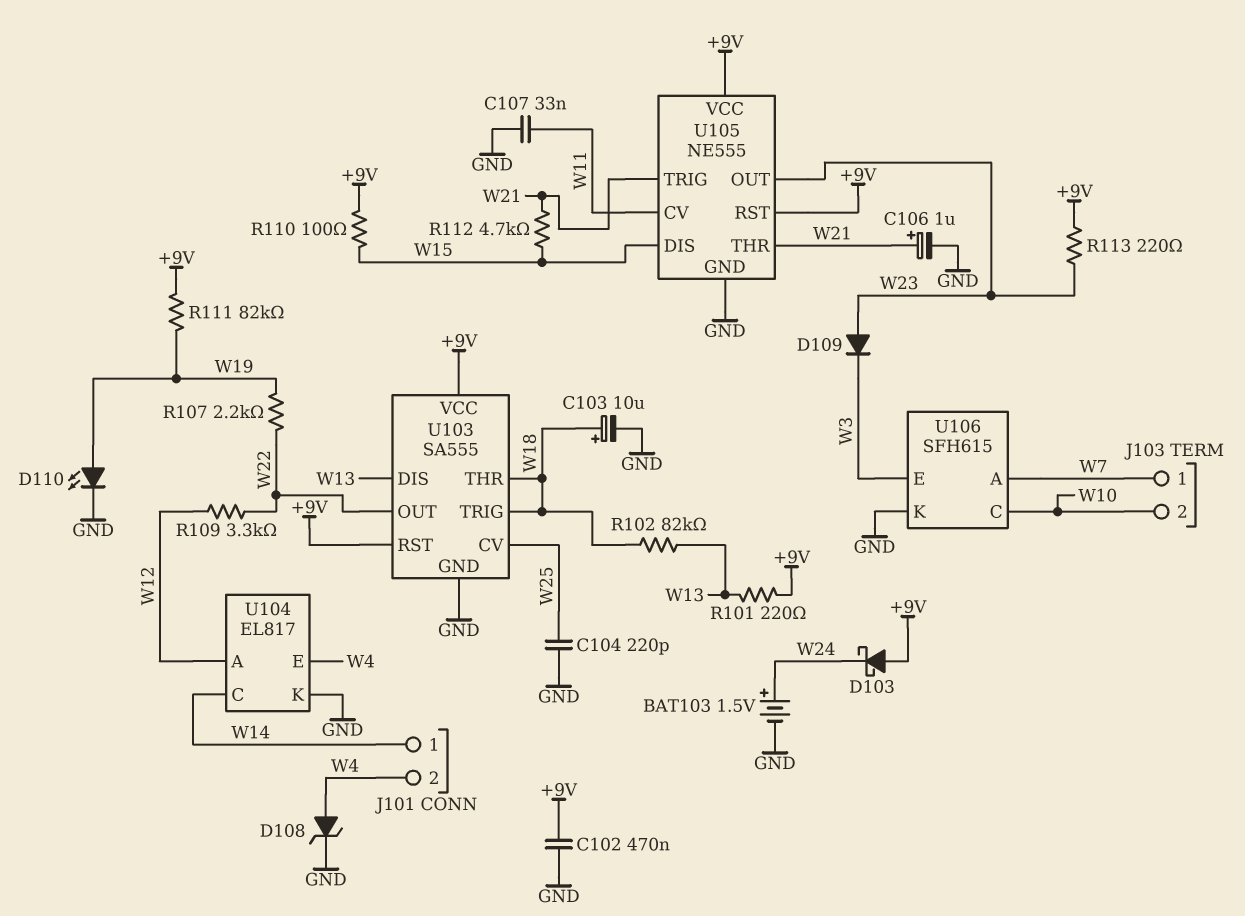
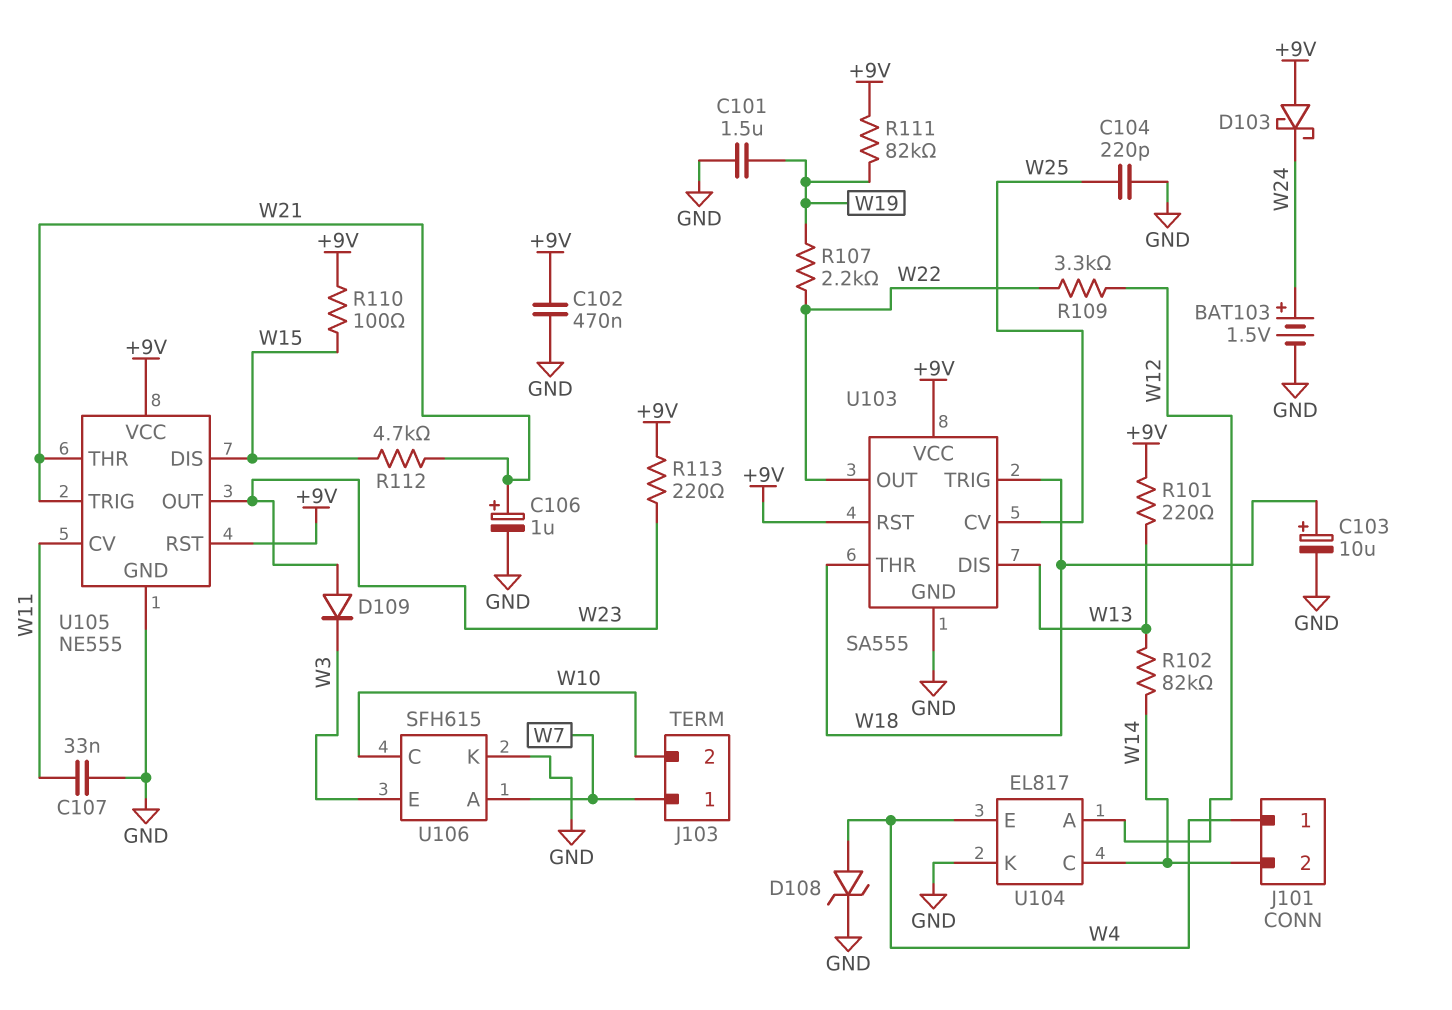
C101: none -> 1.5uF (GND, W19)
D110: LED (A W19, K GND) -> none
J101 pin 1: W14 -> W4
J101 pin 2: W4 -> W14
R102: 82k (W13, W18) -> 82k (W13, W14)

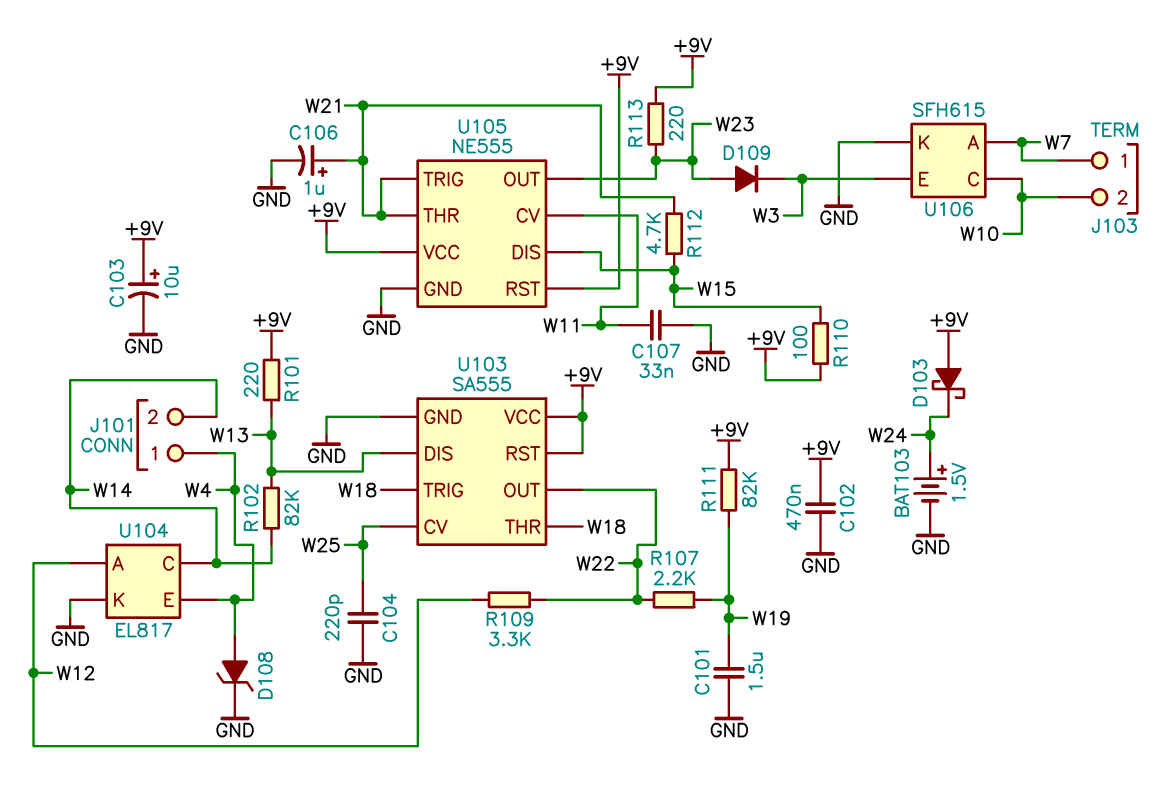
C103: 10uF (plus W18, minus GND) -> 10uF (plus +9V, minus GND)

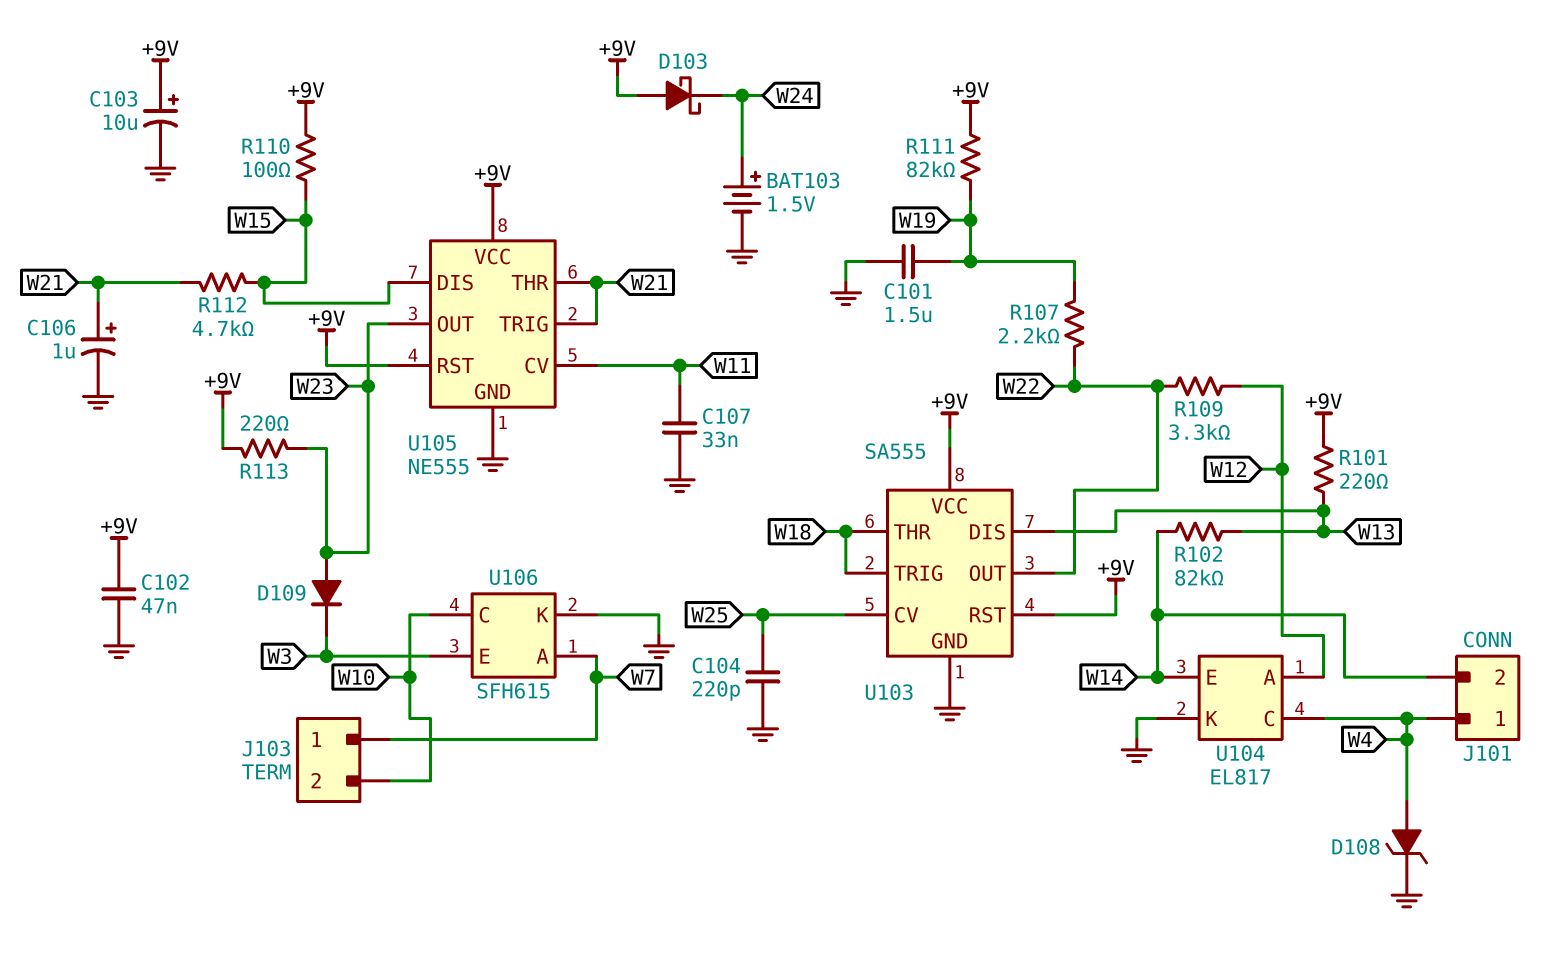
C102: 470nF (+9V, GND) -> 47nF (+9V, GND)
U104 pin C: W14 -> W4
U104 pin E: W4 -> W14

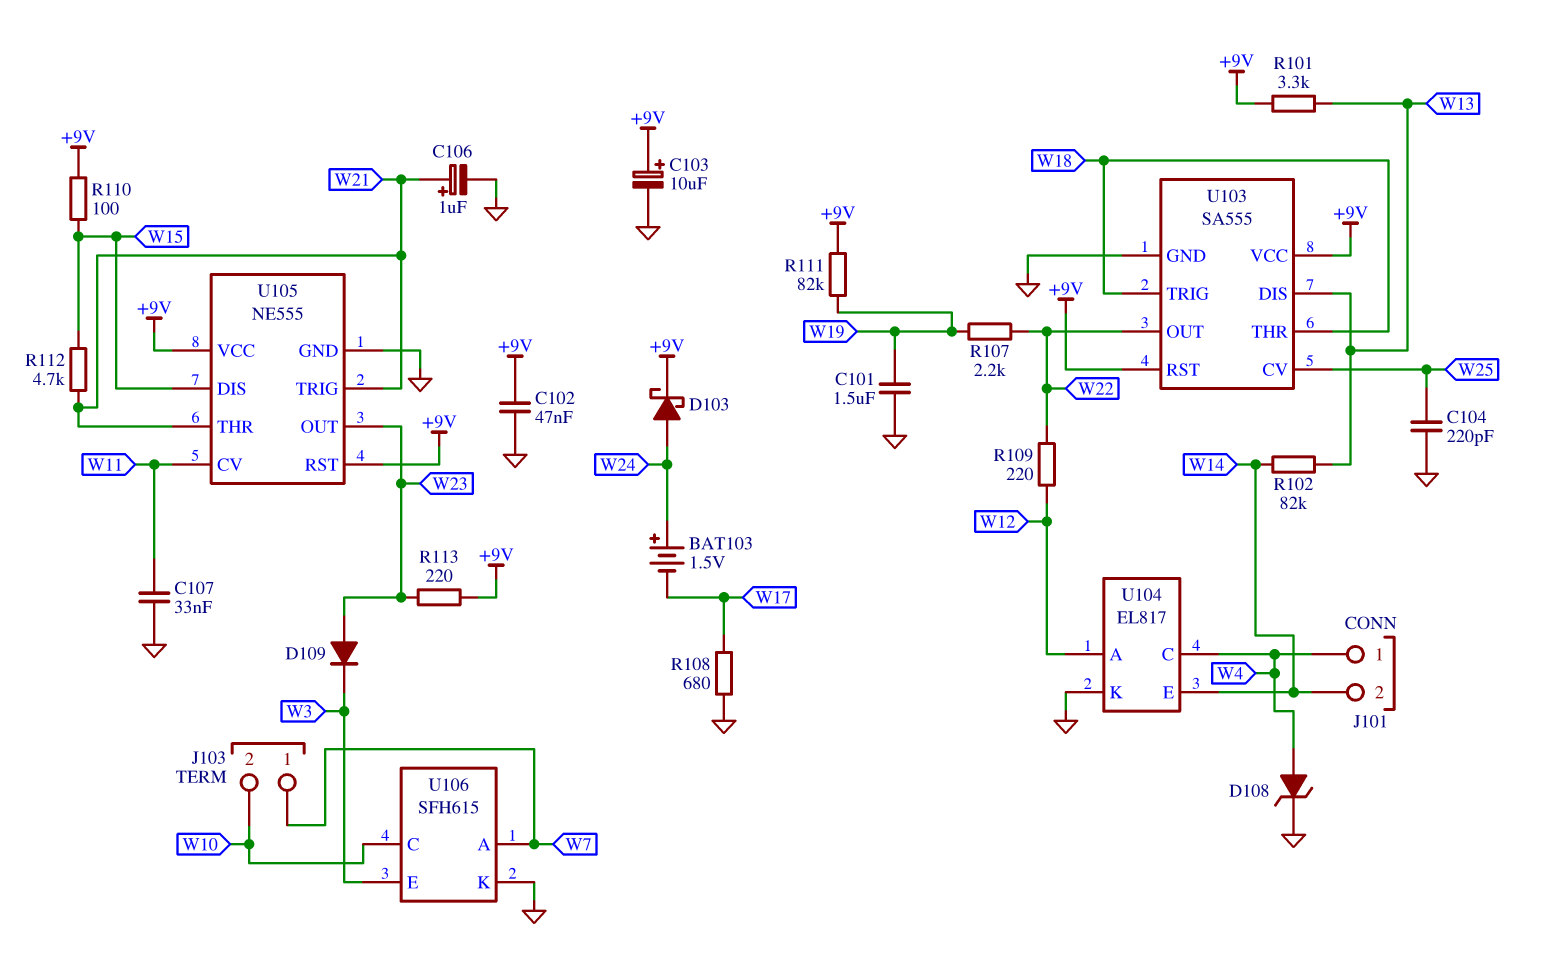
BAT103: 1.5V (plus W24, minus GND) -> 1.5V (plus W24, minus W17)
D103: schottky (A +9V, K W24) -> schottky (A W24, K +9V)
R101: 220 (+9V, W13) -> 3.3k (+9V, W13)
R108: none -> 680 (GND, W17)
R109: 3.3k (W12, W22) -> 220 (W12, W22)

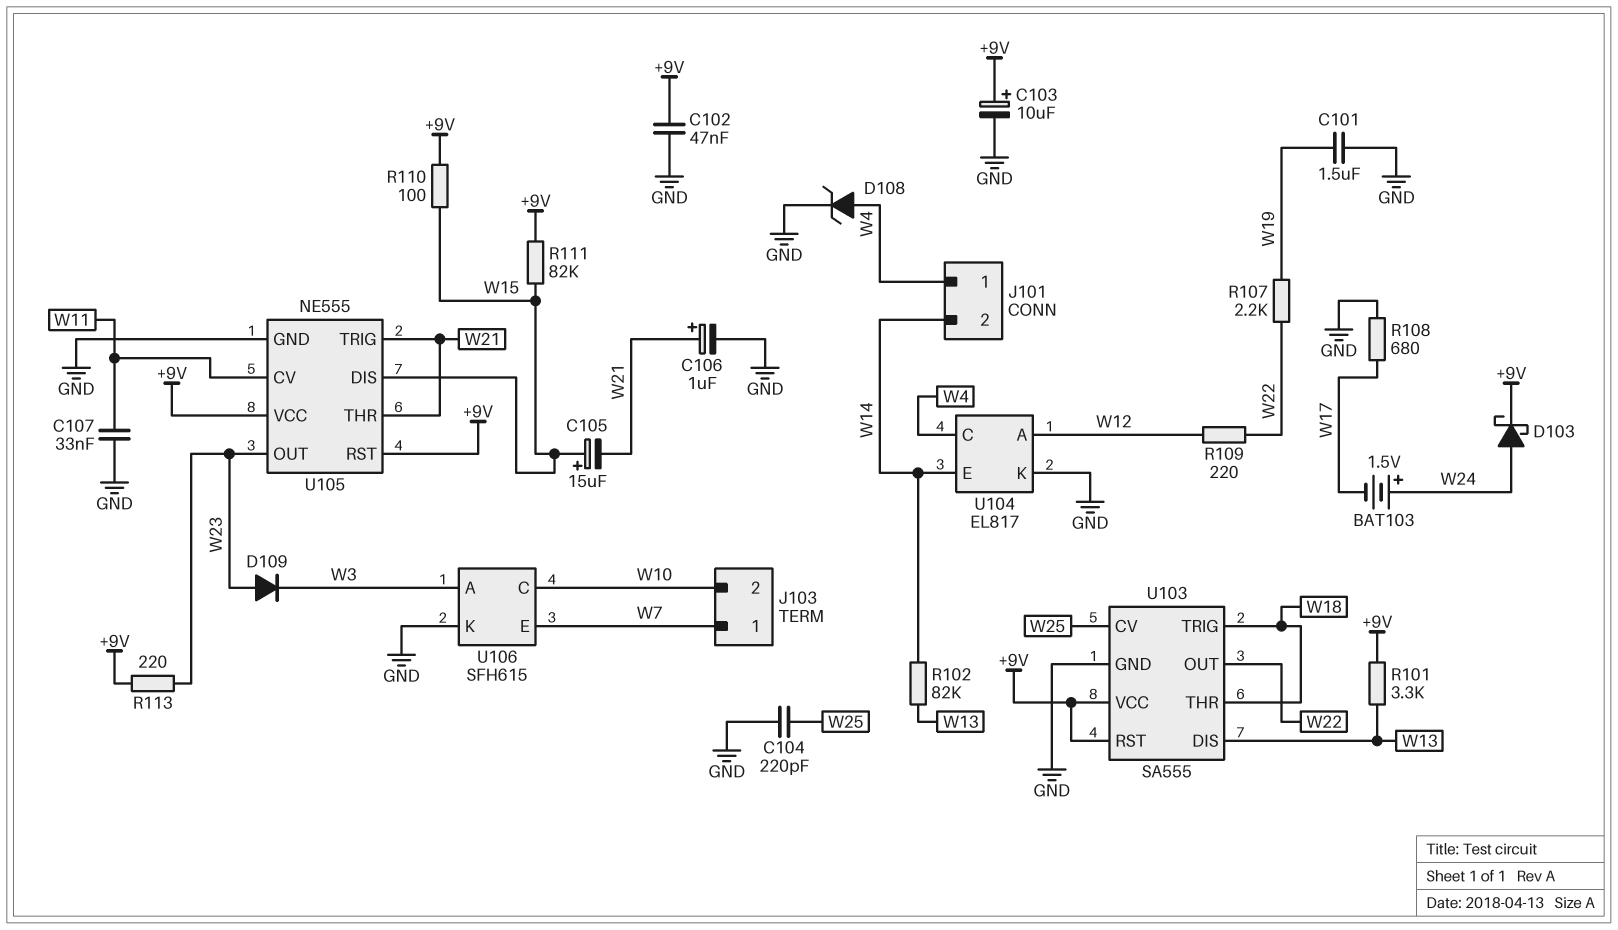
C105: none -> 15uF (plus W15, minus W21)
R111: 82k (+9V, W19) -> 82k (+9V, W15)
R112: 4.7k (W15, W21) -> none
U106 pin A: W7 -> W3
U106 pin E: W3 -> W7

